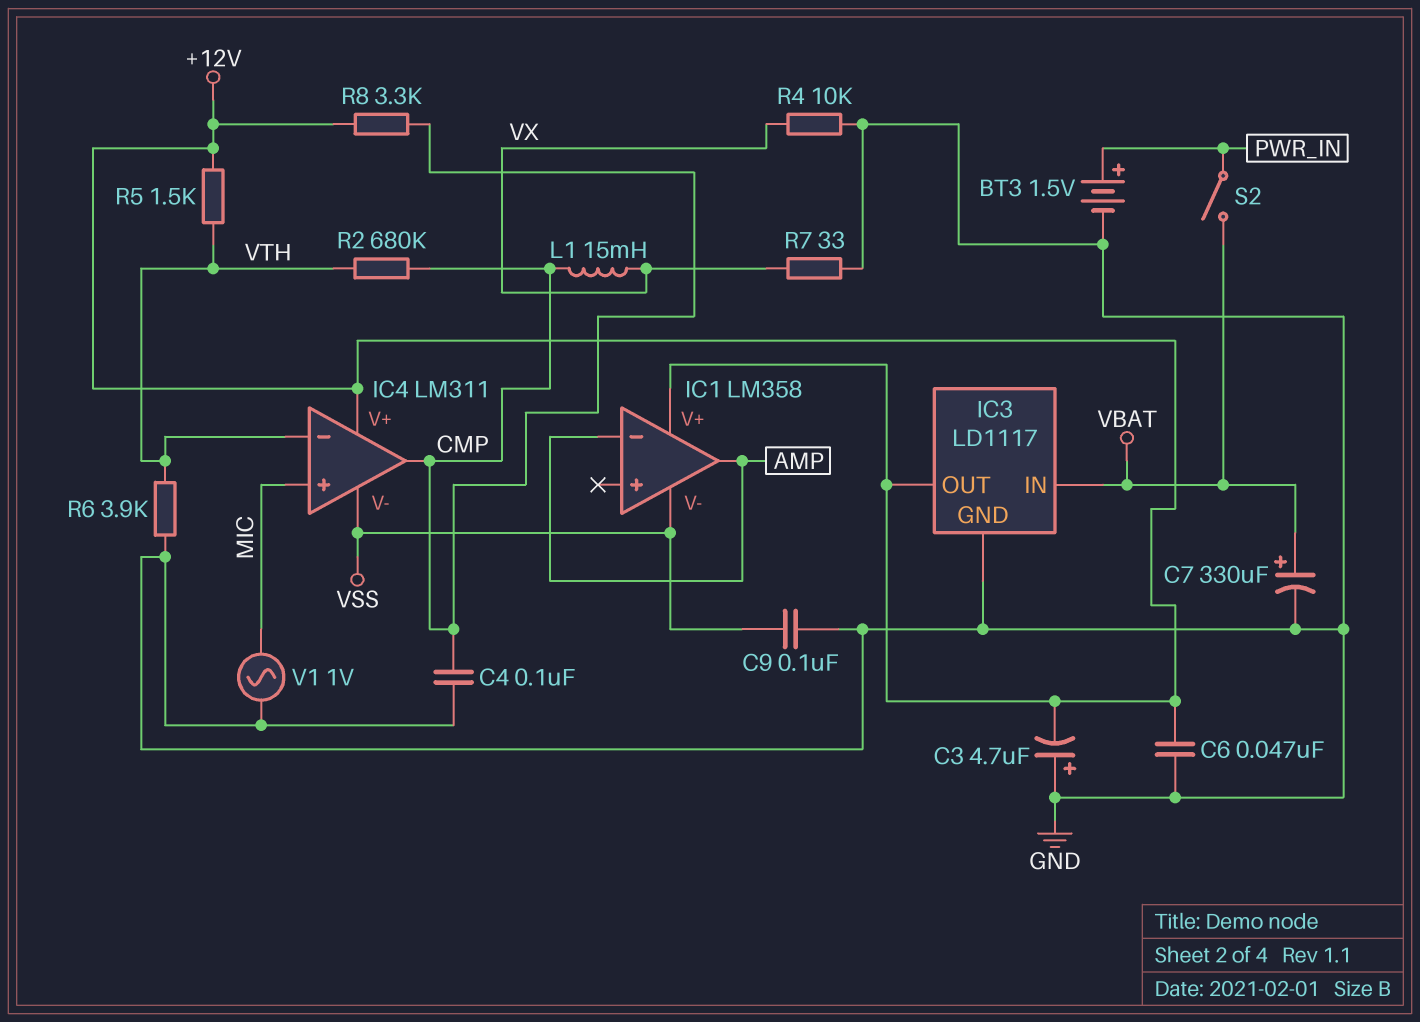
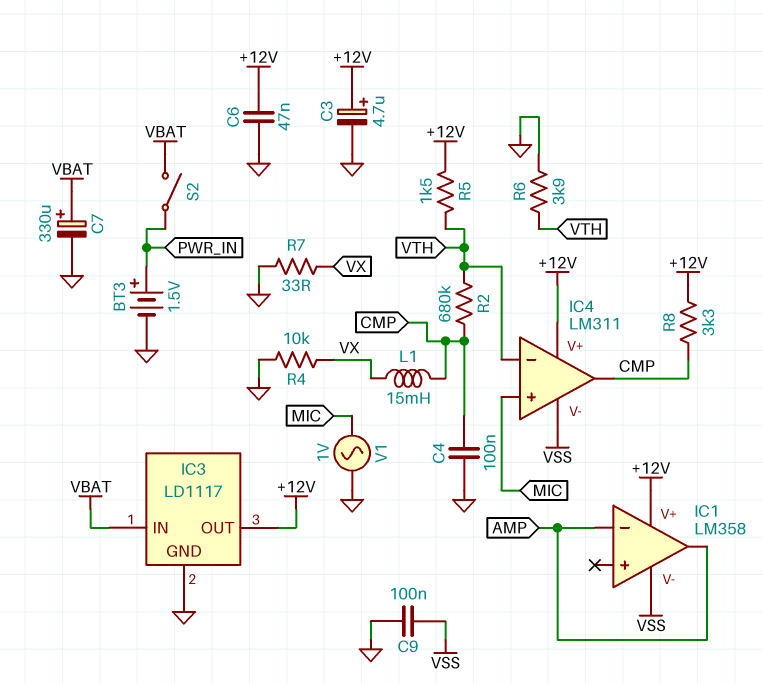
C3: 4.7uF (plus GND, minus +12V) -> 4.7uF (plus +12V, minus GND)

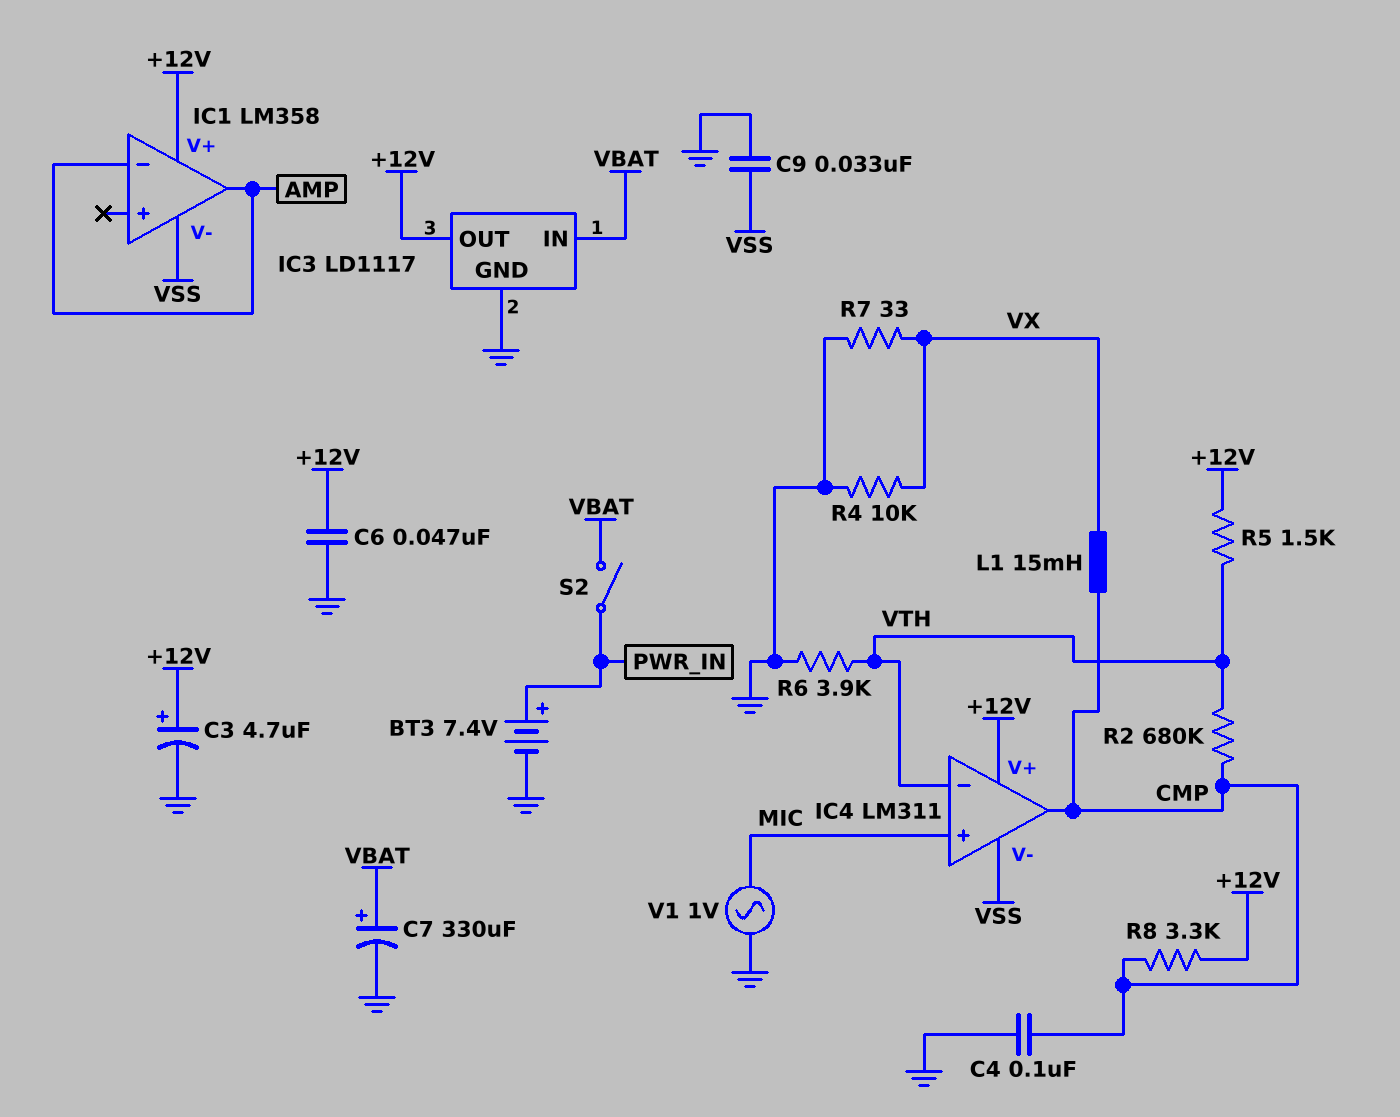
BT3: 1.5V (plus PWR_IN, minus GND) -> 7.4V (plus PWR_IN, minus GND)
C9: 100nF (GND, VSS) -> 33nF (GND, VSS)

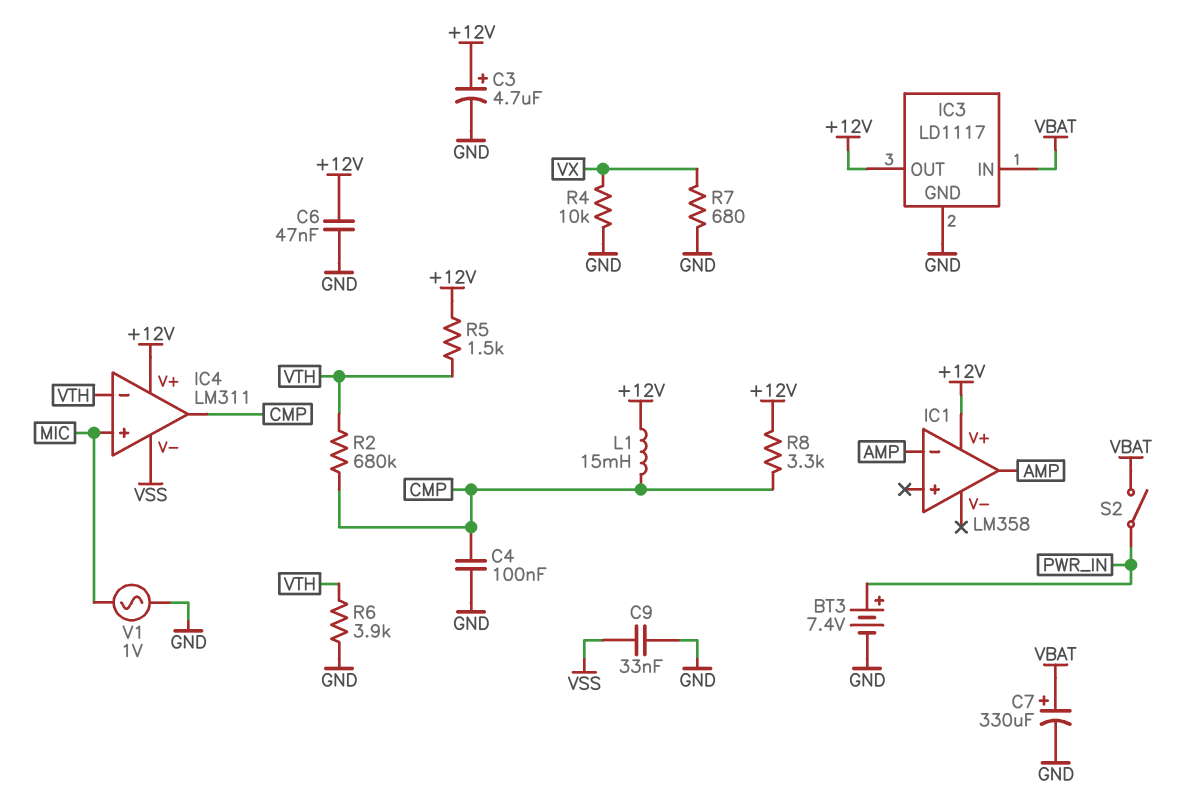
IC1 pin V-: VSS -> none
L1: 15mH (CMP, VX) -> 15mH (+12V, CMP)
R7: 33 (GND, VX) -> 680 (GND, VX)

